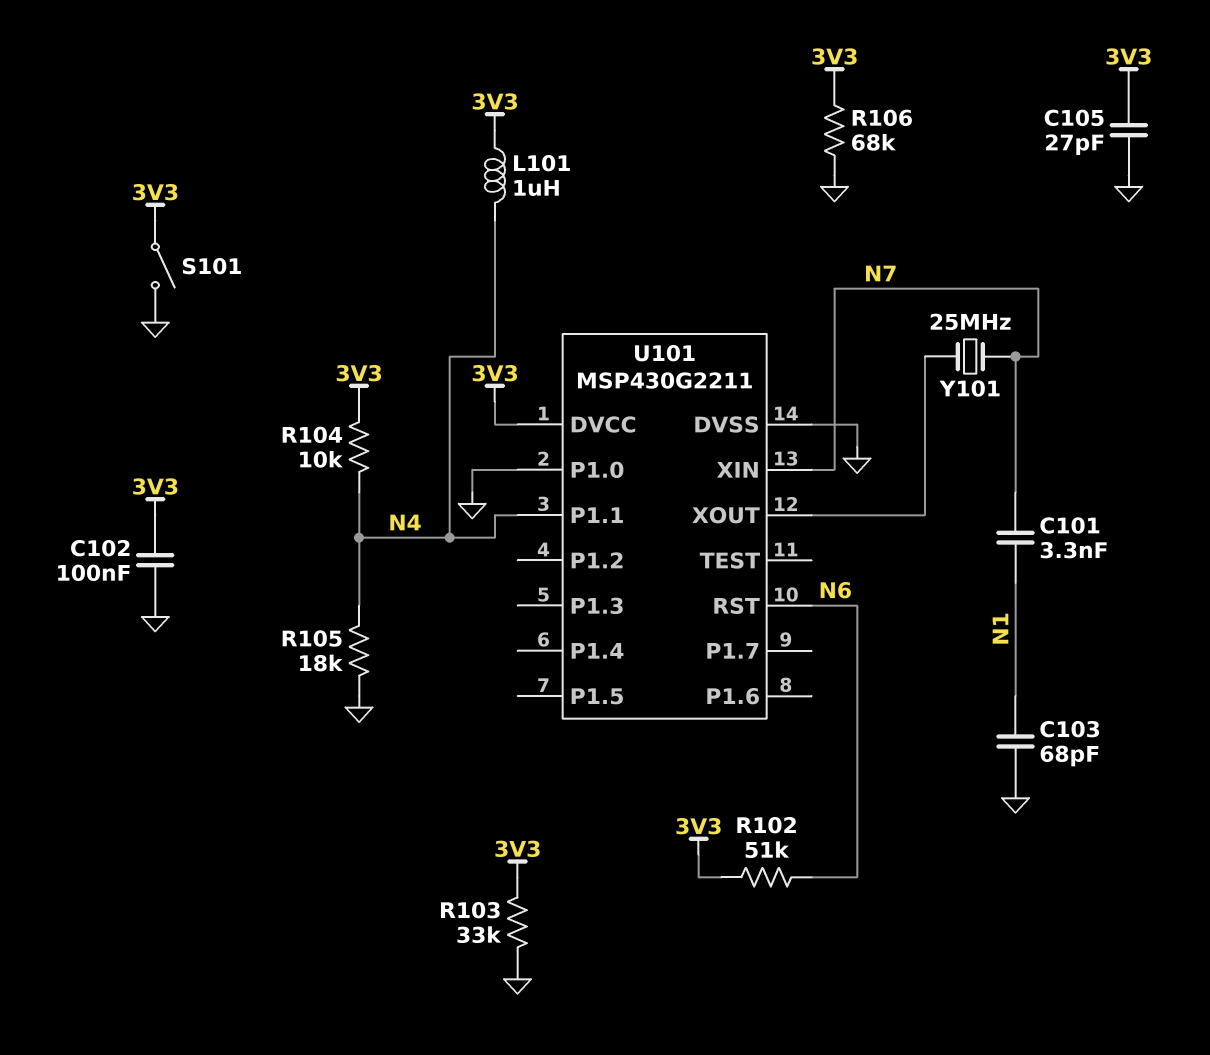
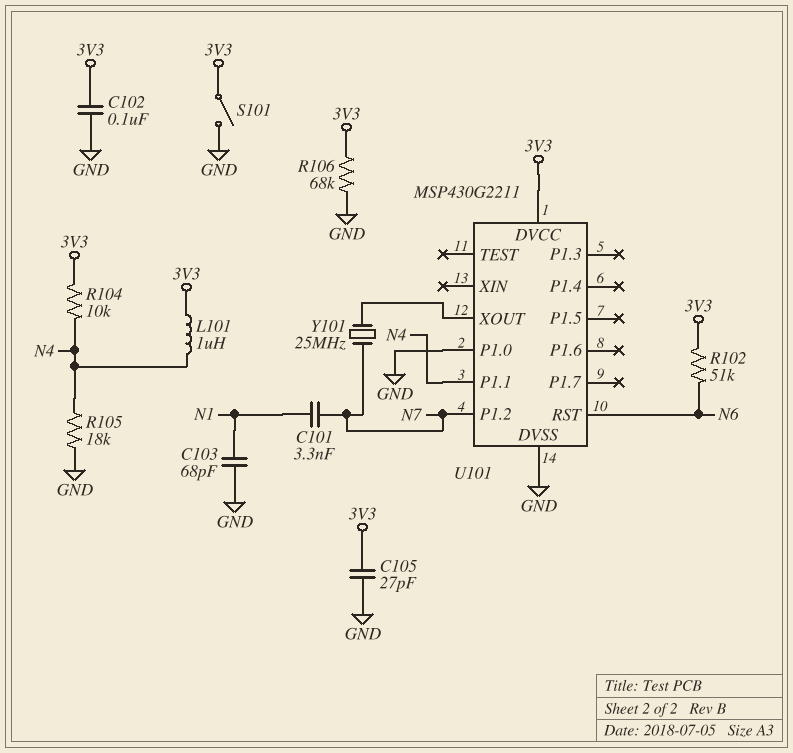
R103: 33k (3V3, GND) -> none
U101 pin P1.2: none -> N7
U101 pin XIN: N7 -> none

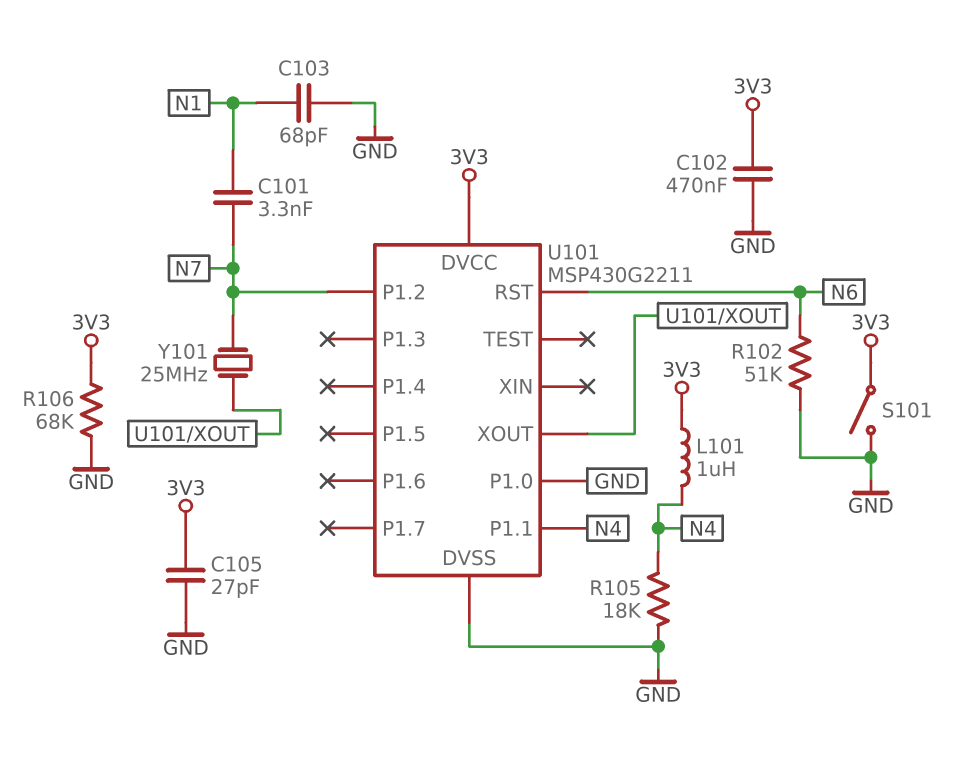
C102: 100nF (3V3, GND) -> 470nF (3V3, GND)
R102: 51k (3V3, N6) -> 51k (GND, N6)
R104: 10k (3V3, N4) -> none

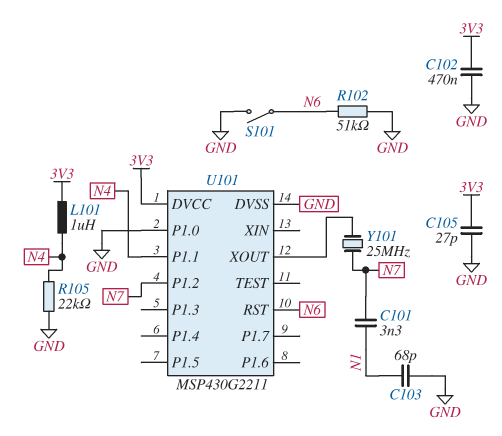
R105: 18k (GND, N4) -> 22k (GND, N4)
R106: 68k (3V3, GND) -> none
S101: switch (3V3, GND) -> switch (GND, N6)

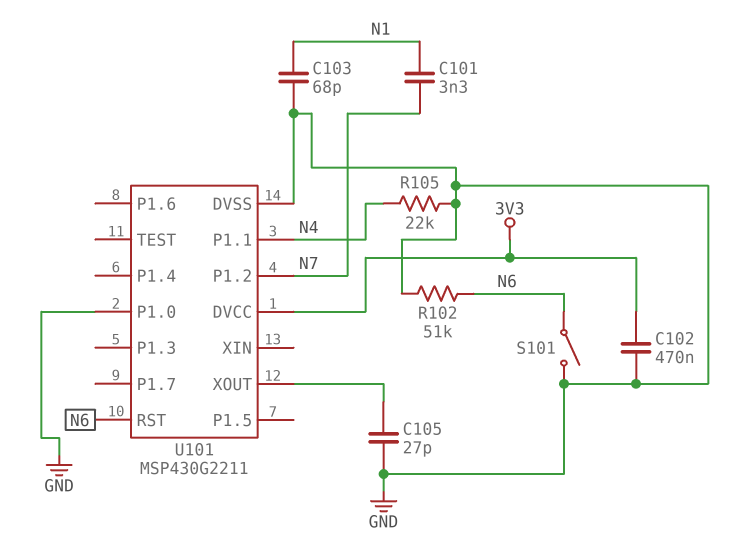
C105: 27pF (3V3, GND) -> 27pF (GND, U101/XOUT)
L101: 1uH (3V3, N4) -> none
Y101: 25MHz (N7, U101/XOUT) -> none

